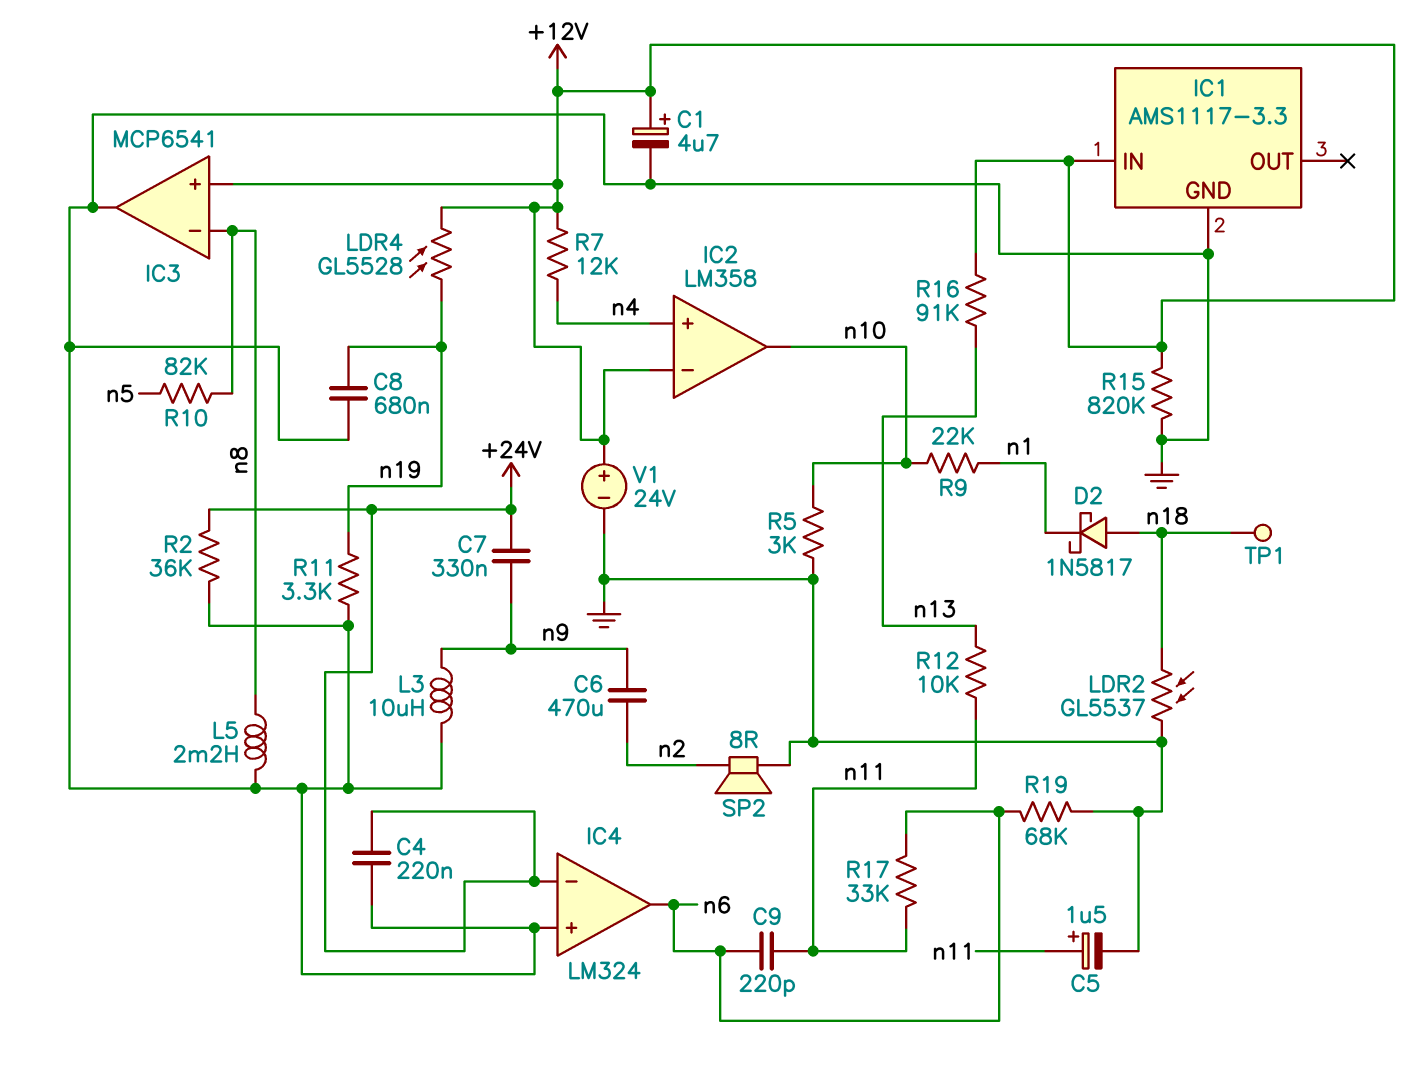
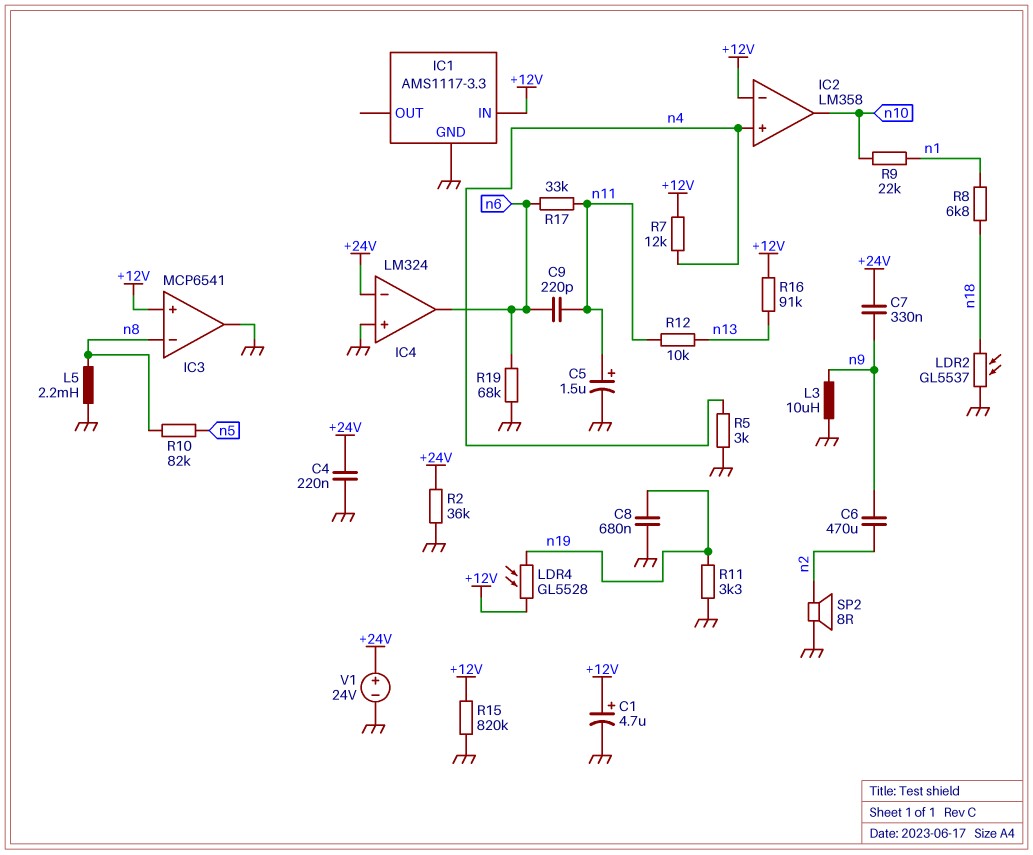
D2: schottky 1N5817 (A n18, K n1) -> none
R5: 3k (GND, n10) -> 3k (GND, n4)
R8: none -> 6.8k (n1, n18)
TP1: test point (n18) -> none
V1: 24V (plus +12V, minus GND) -> 24V (plus +24V, minus GND)

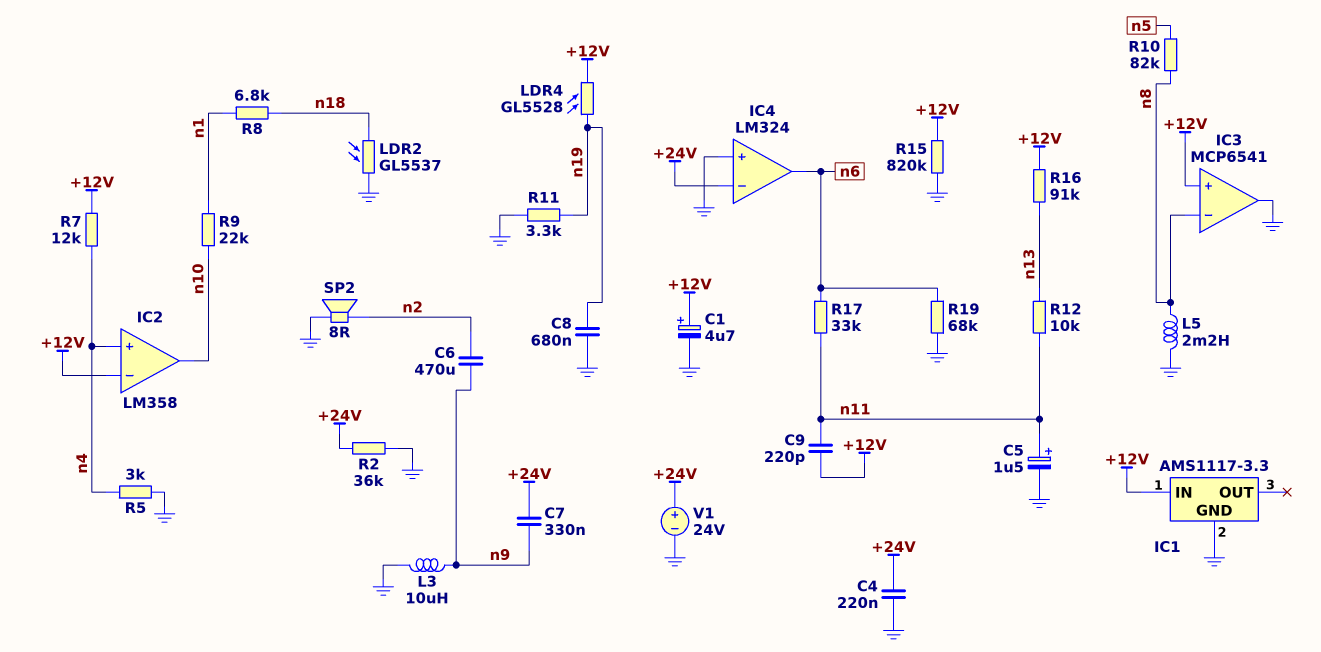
C9: 220pF (n6, n11) -> 220pF (+12V, n11)

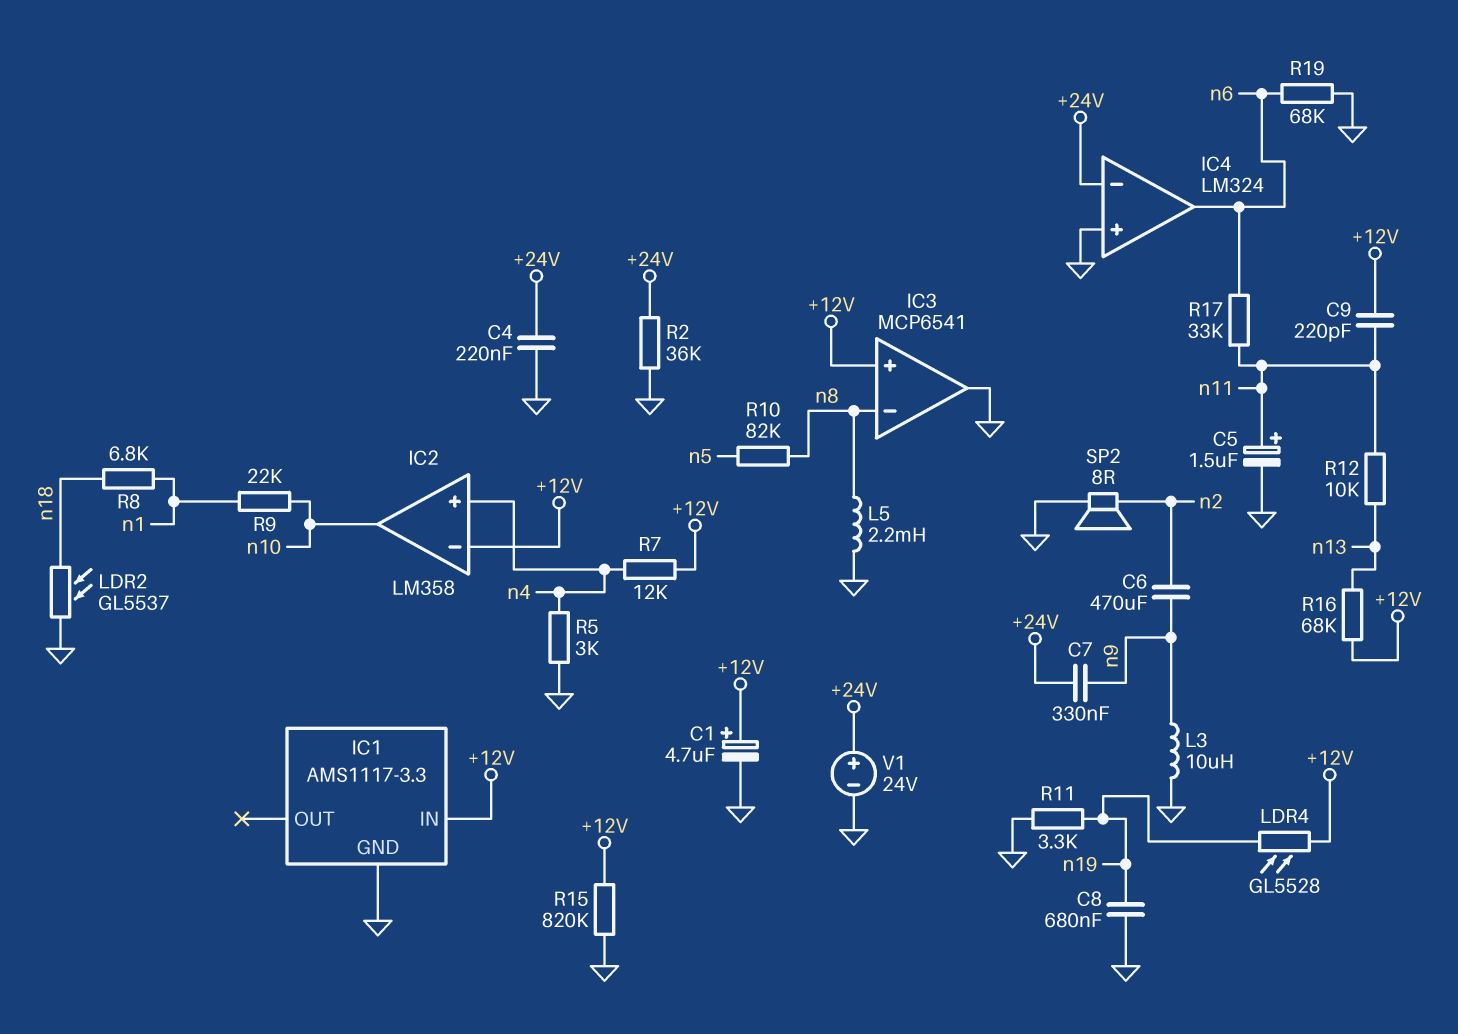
R16: 91k (+12V, n13) -> 68k (+12V, n13)

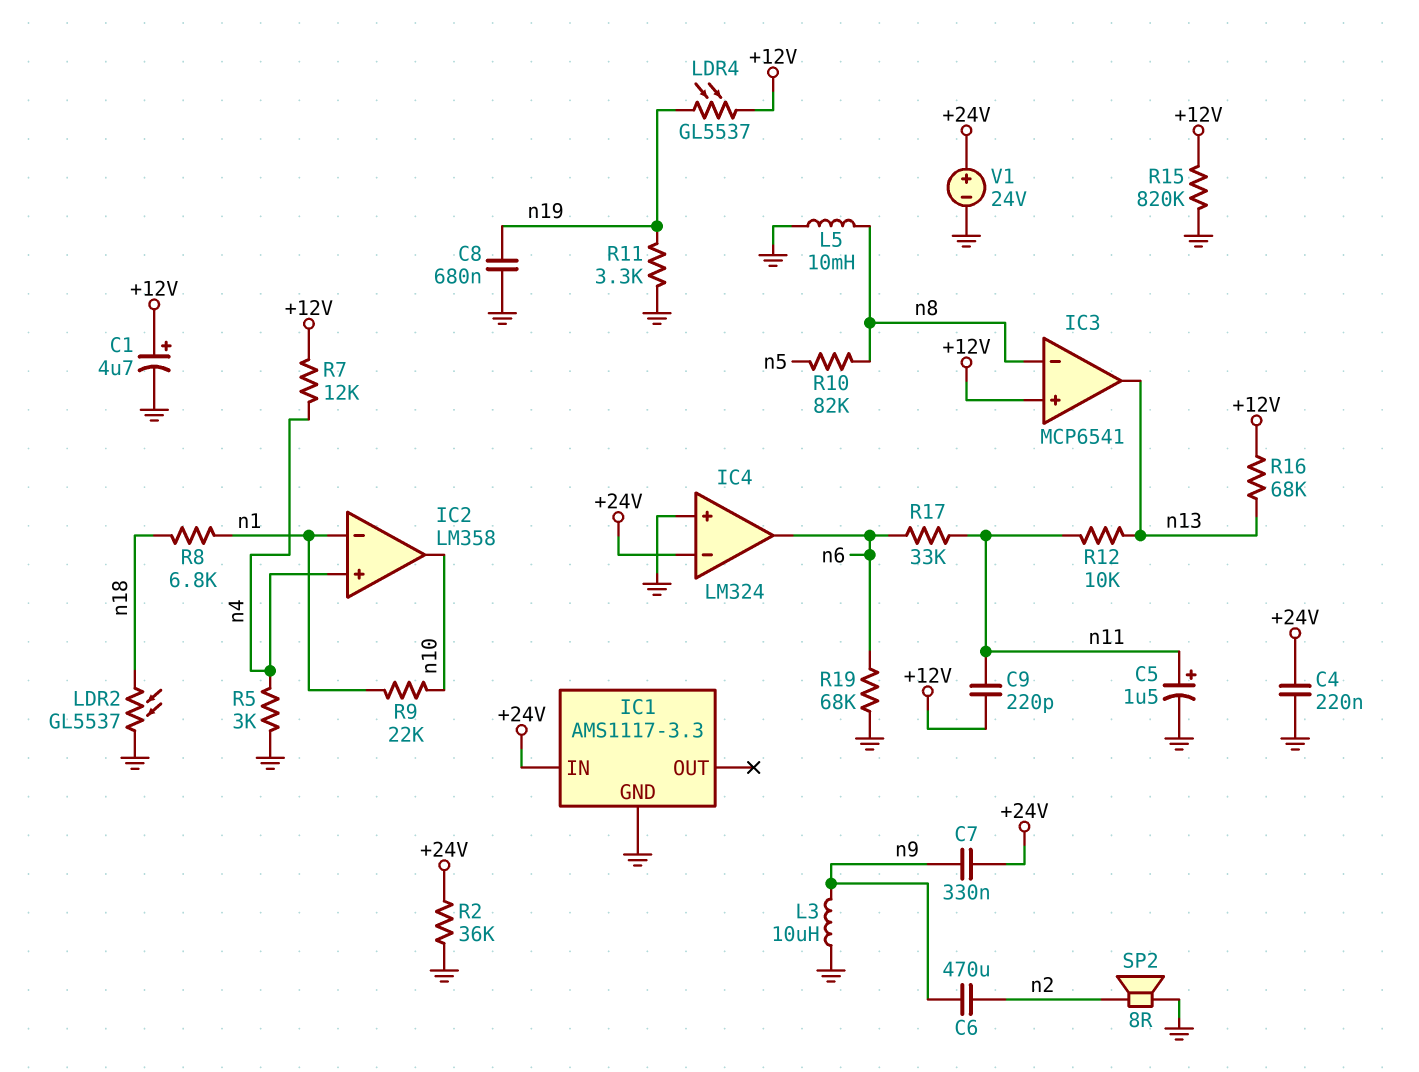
IC1 pin IN: +12V -> +24V
IC2 pin in-: +12V -> n1
IC3 pin out: GND -> n13
L5: 2.2mH (GND, n8) -> 10mH (GND, n8)
LDR4: GL5528 (+12V, n19) -> GL5537 (+12V, n19)

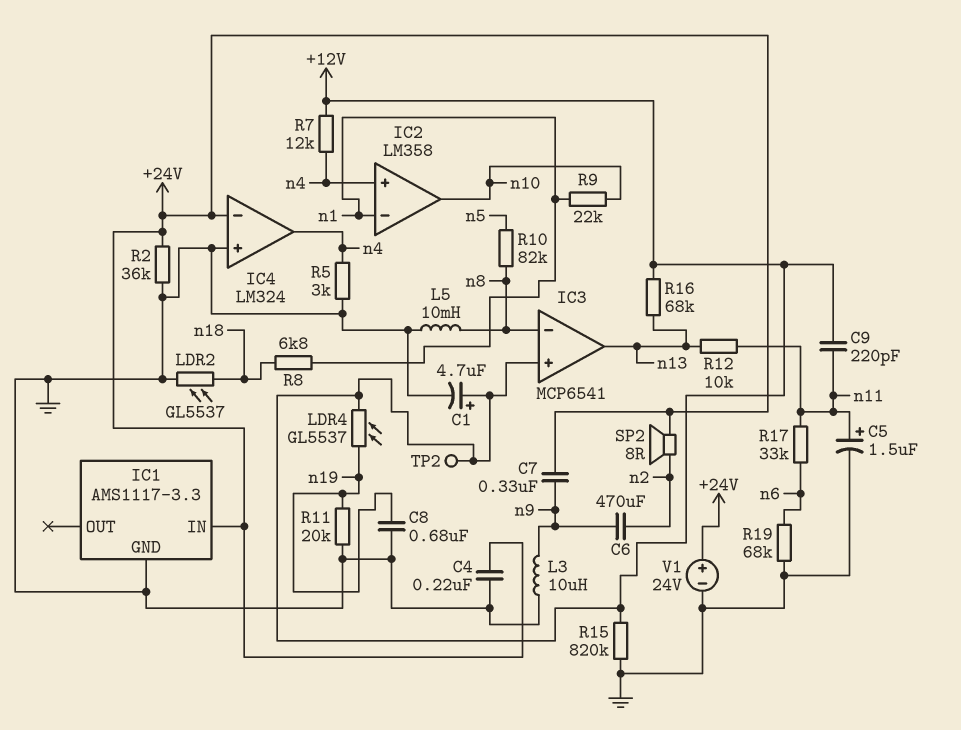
IC4 pin out: n6 -> n4
R11: 3.3k (GND, n19) -> 20k (GND, n19)
SP2: speaker 8R (GND, n2) -> speaker 8R (+24V, n2)
TP2: none -> test point (+12V)

